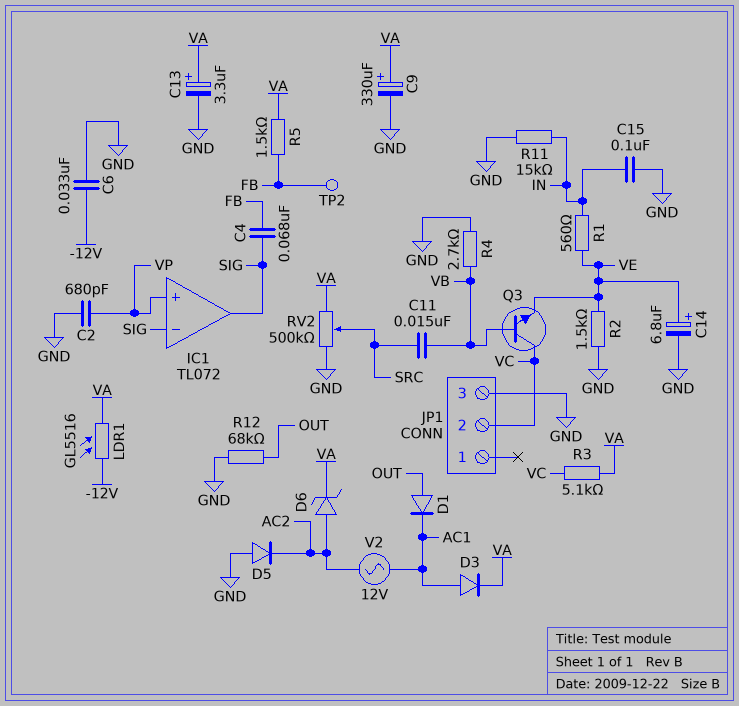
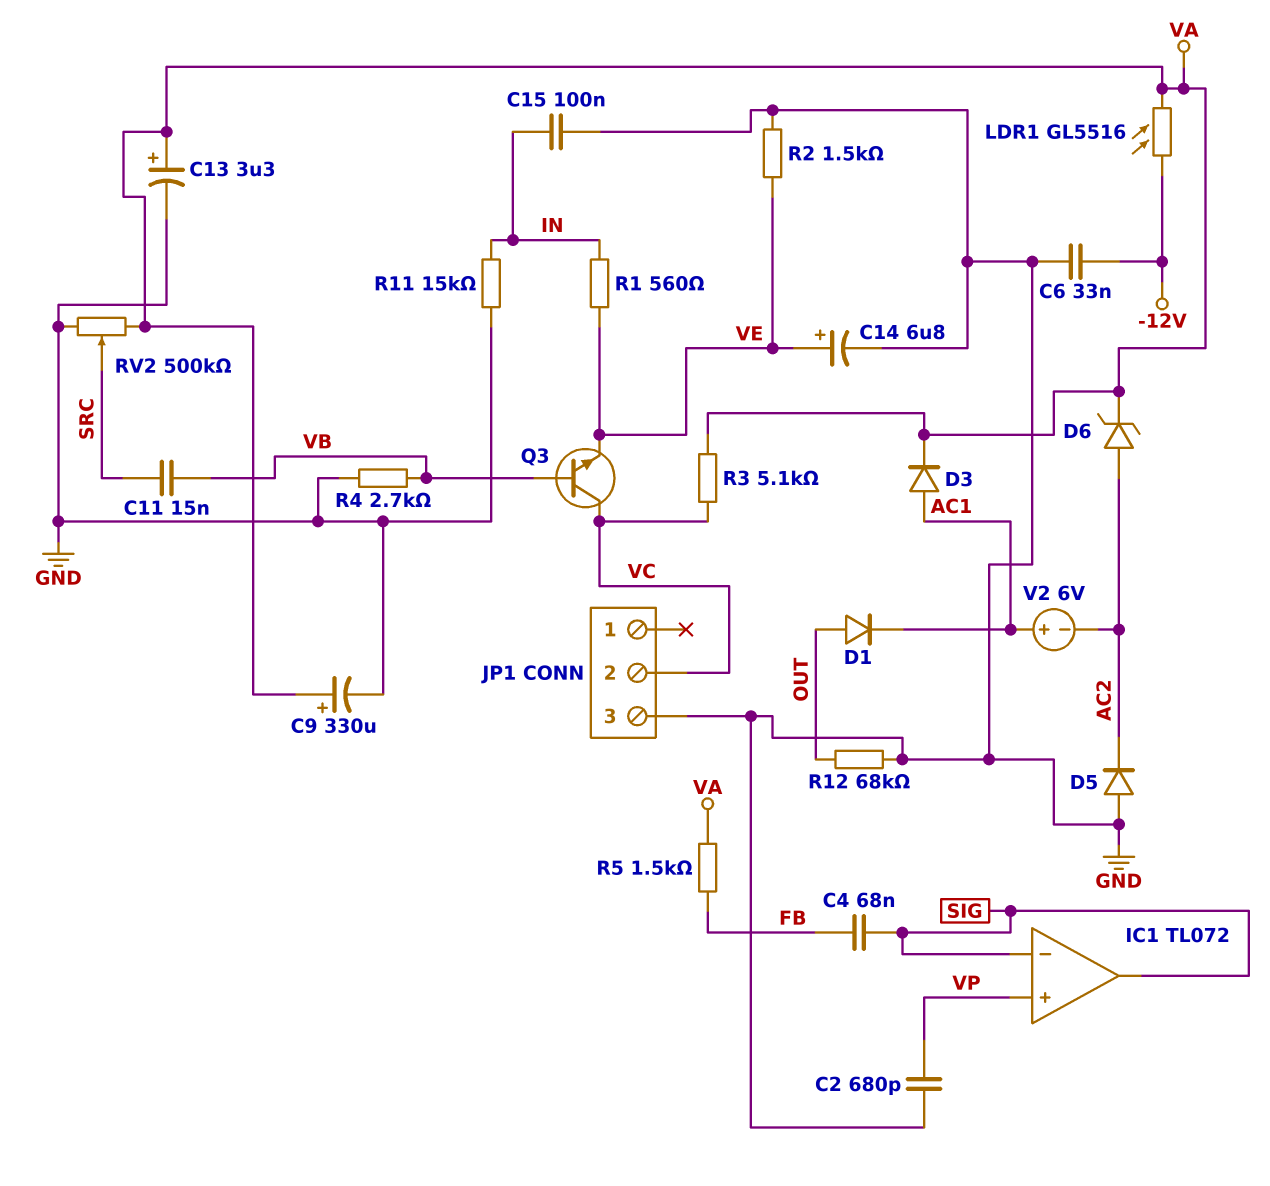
TP2: test point (FB) -> none
V2: AC 12V (AC1, AC2) -> 6V (plus AC1, minus AC2)

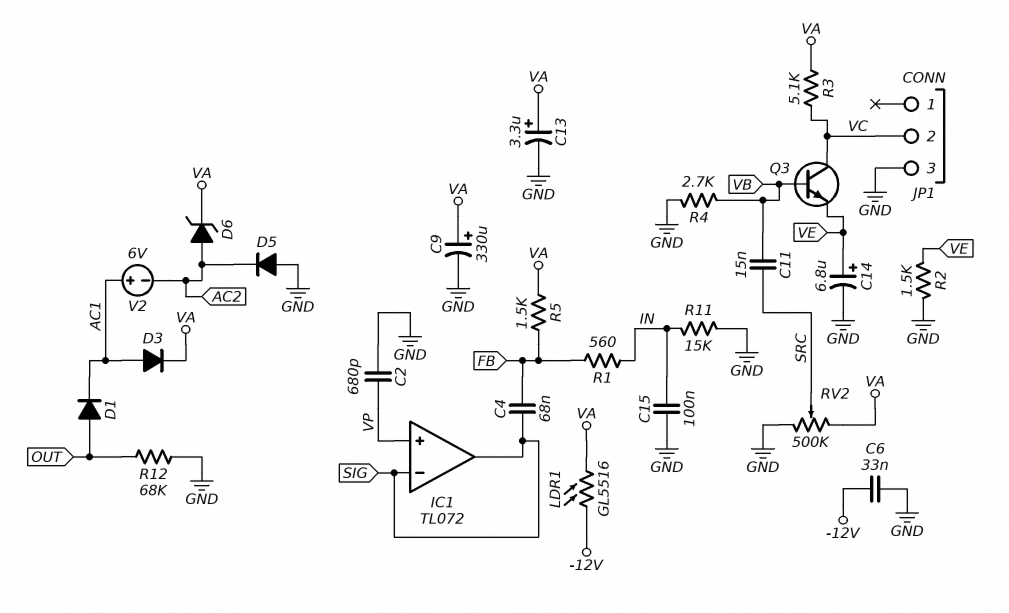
R1: 560 (IN, VE) -> 560 (FB, IN)

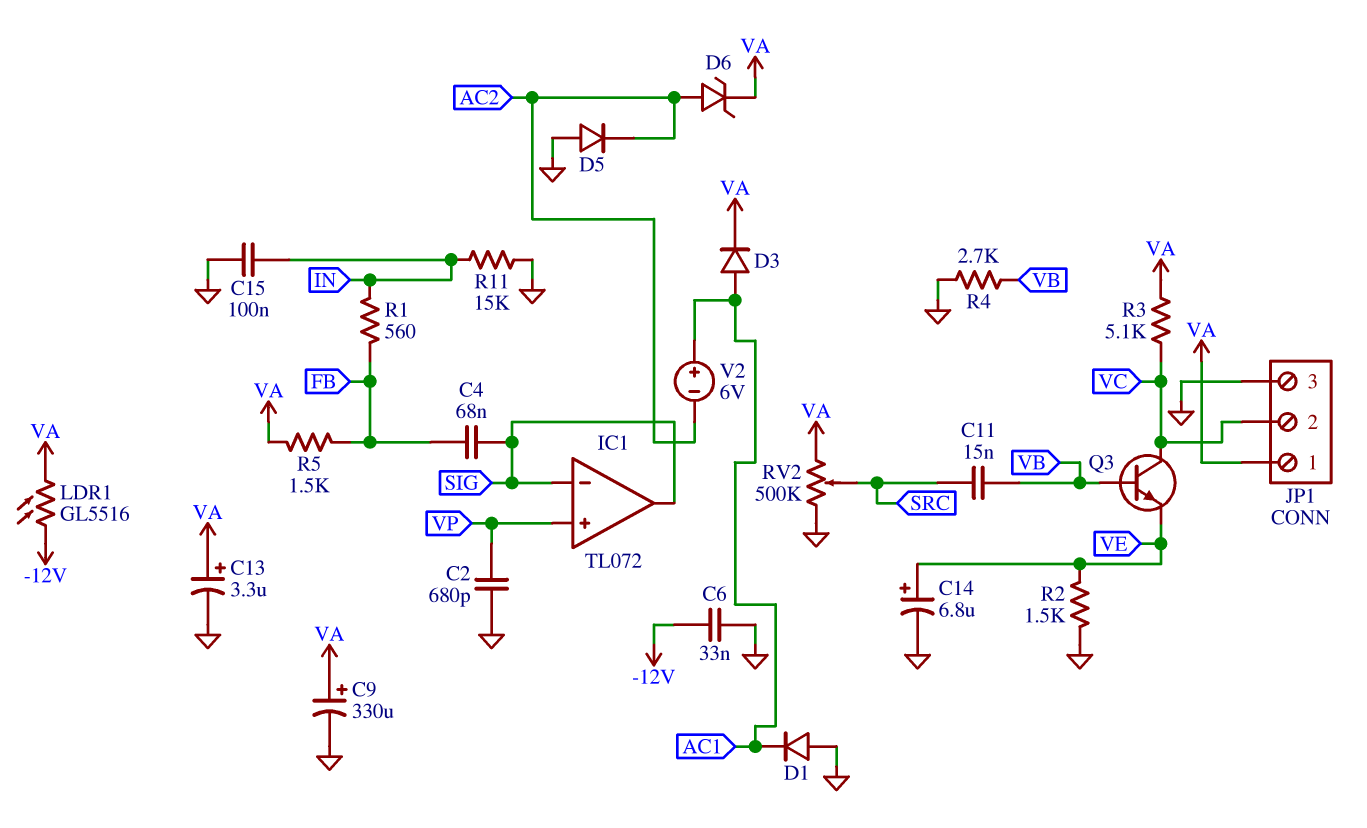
D1: diode (A OUT, K AC1) -> diode (A GND, K AC1)
JP1 pin 1: none -> VA
R12: 68k (GND, OUT) -> none

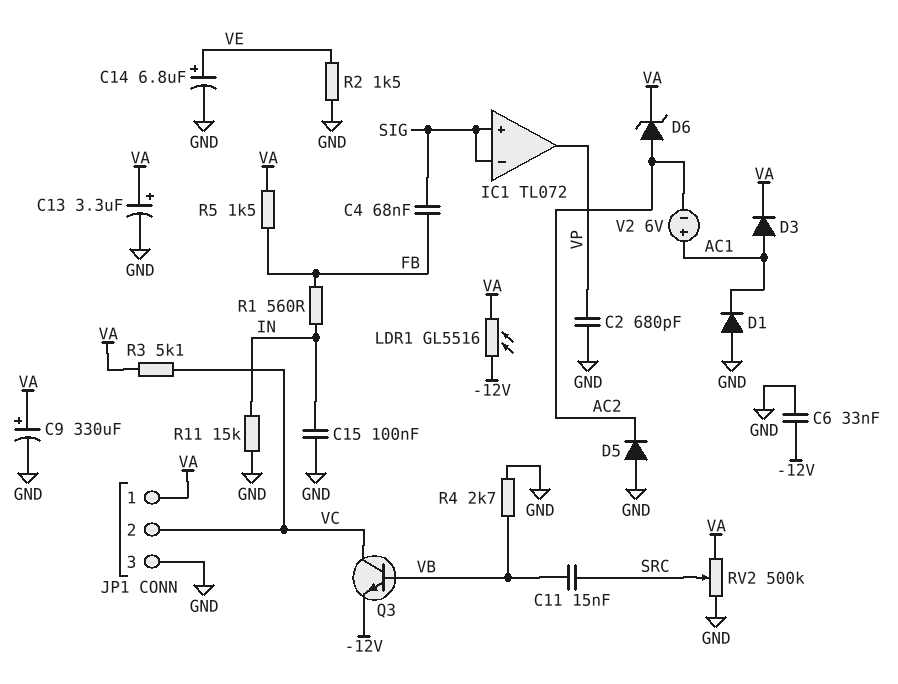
IC1 pin in+: VP -> SIG
IC1 pin out: SIG -> VP
Q3: NPN (B VB, C VC, E VE) -> NPN (B VB, C VC, E -12V)

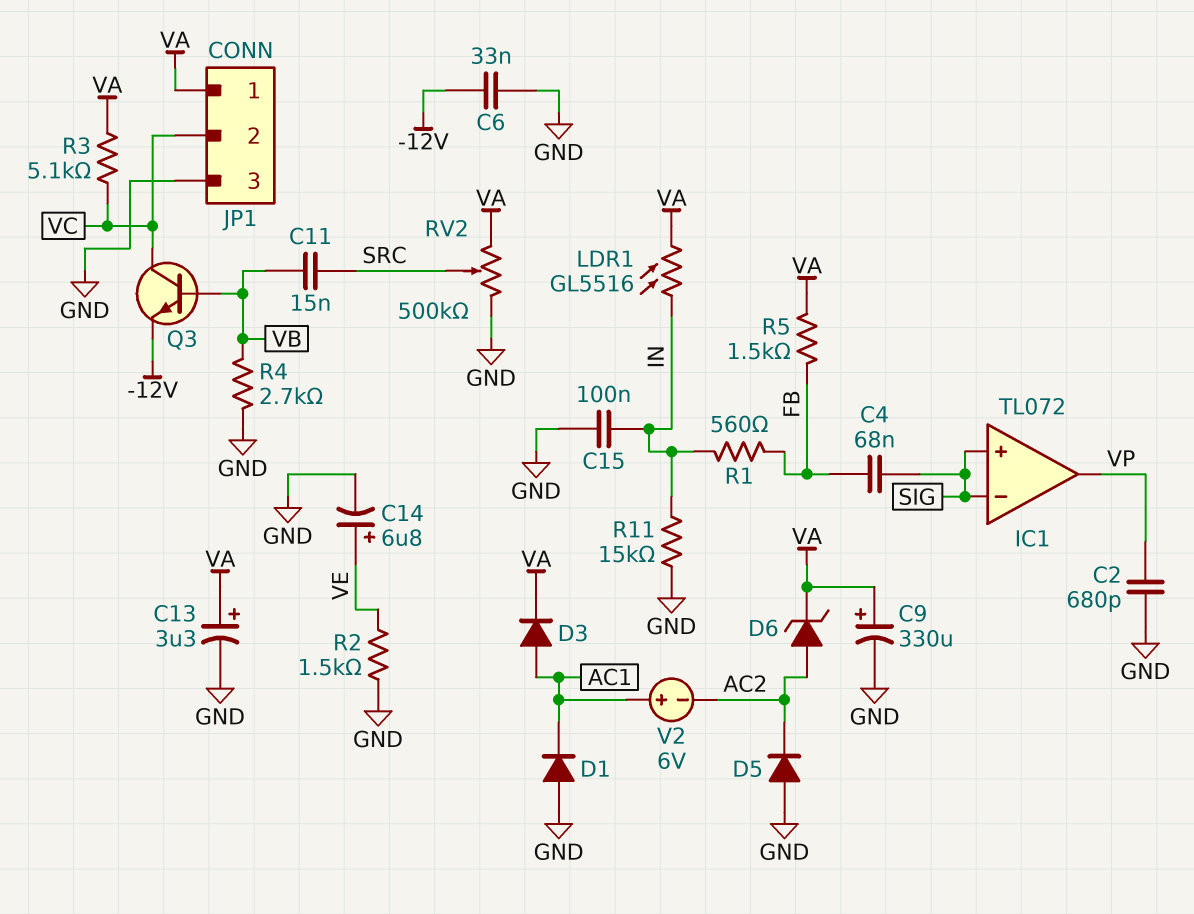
LDR1: GL5516 (-12V, VA) -> GL5516 (IN, VA)

